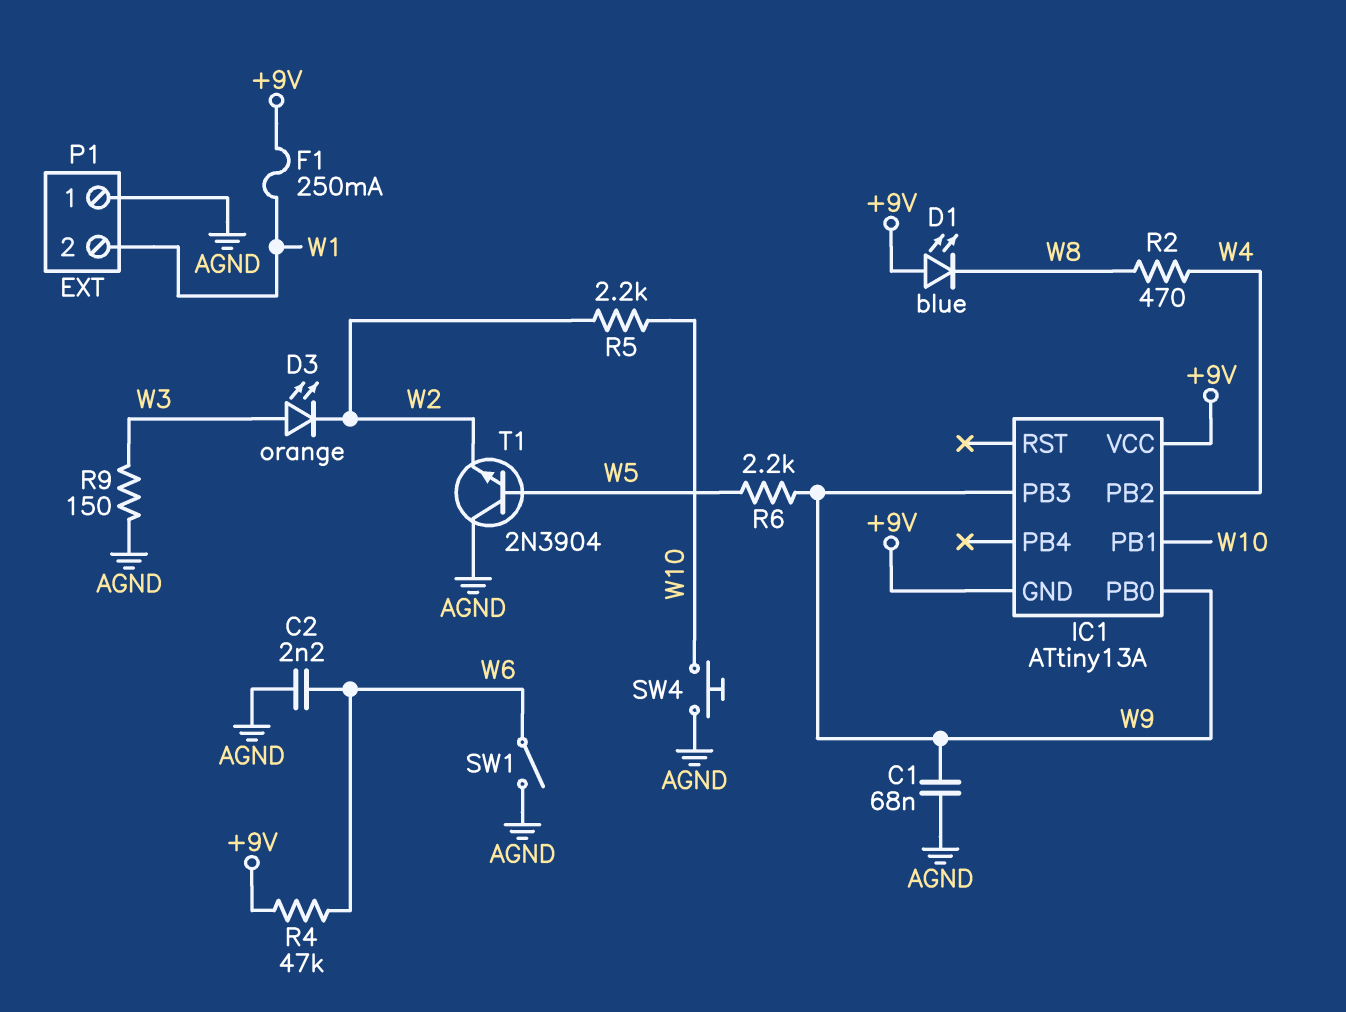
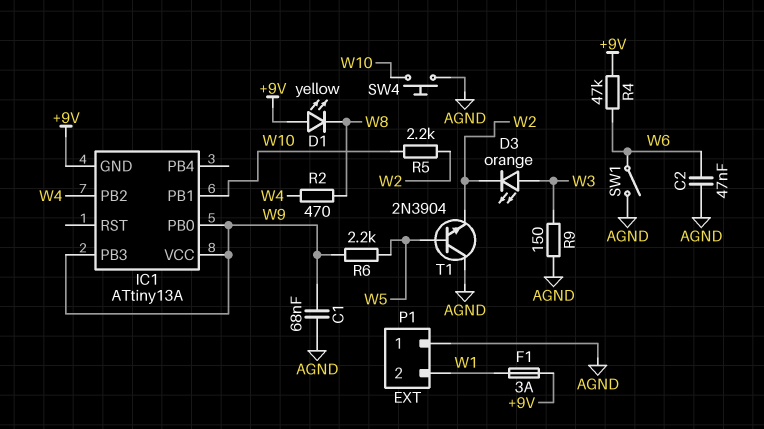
C2: 2.2nF (AGND, W6) -> 47nF (AGND, W6)
D1: LED blue (A +9V, K W8) -> LED yellow (A +9V, K W8)
F1: 250mA (+9V, W1) -> 3A (+9V, W1)
IC1 pin VCC: +9V -> W9

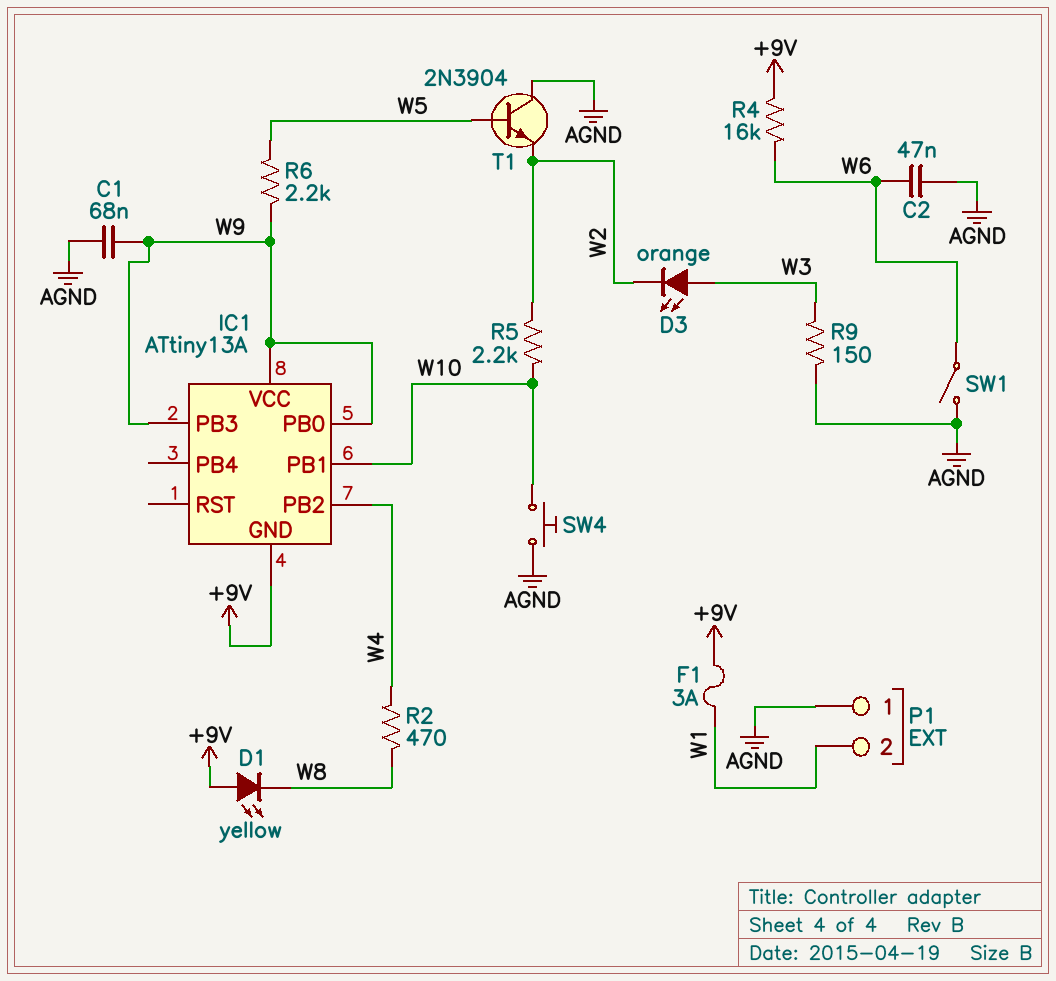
R4: 47k (+9V, W6) -> 16k (+9V, W6)

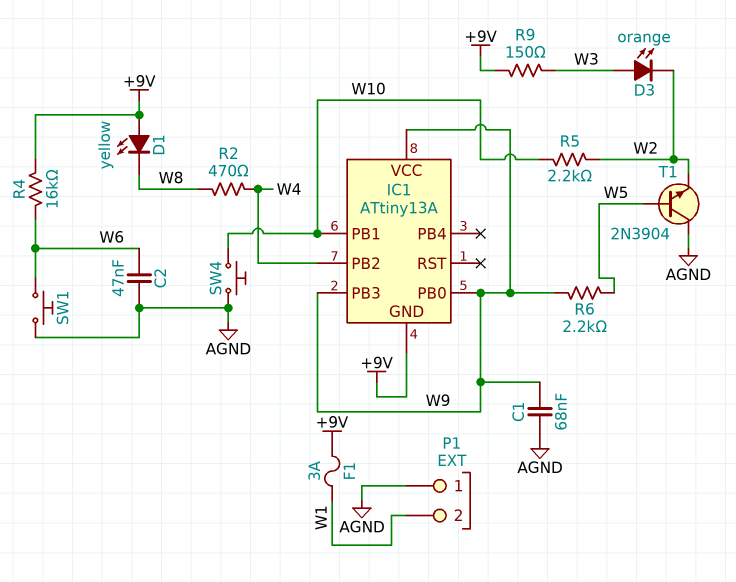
R9: 150 (AGND, W3) -> 150 (+9V, W3)
SW1: switch (AGND, W6) -> button (AGND, W6)

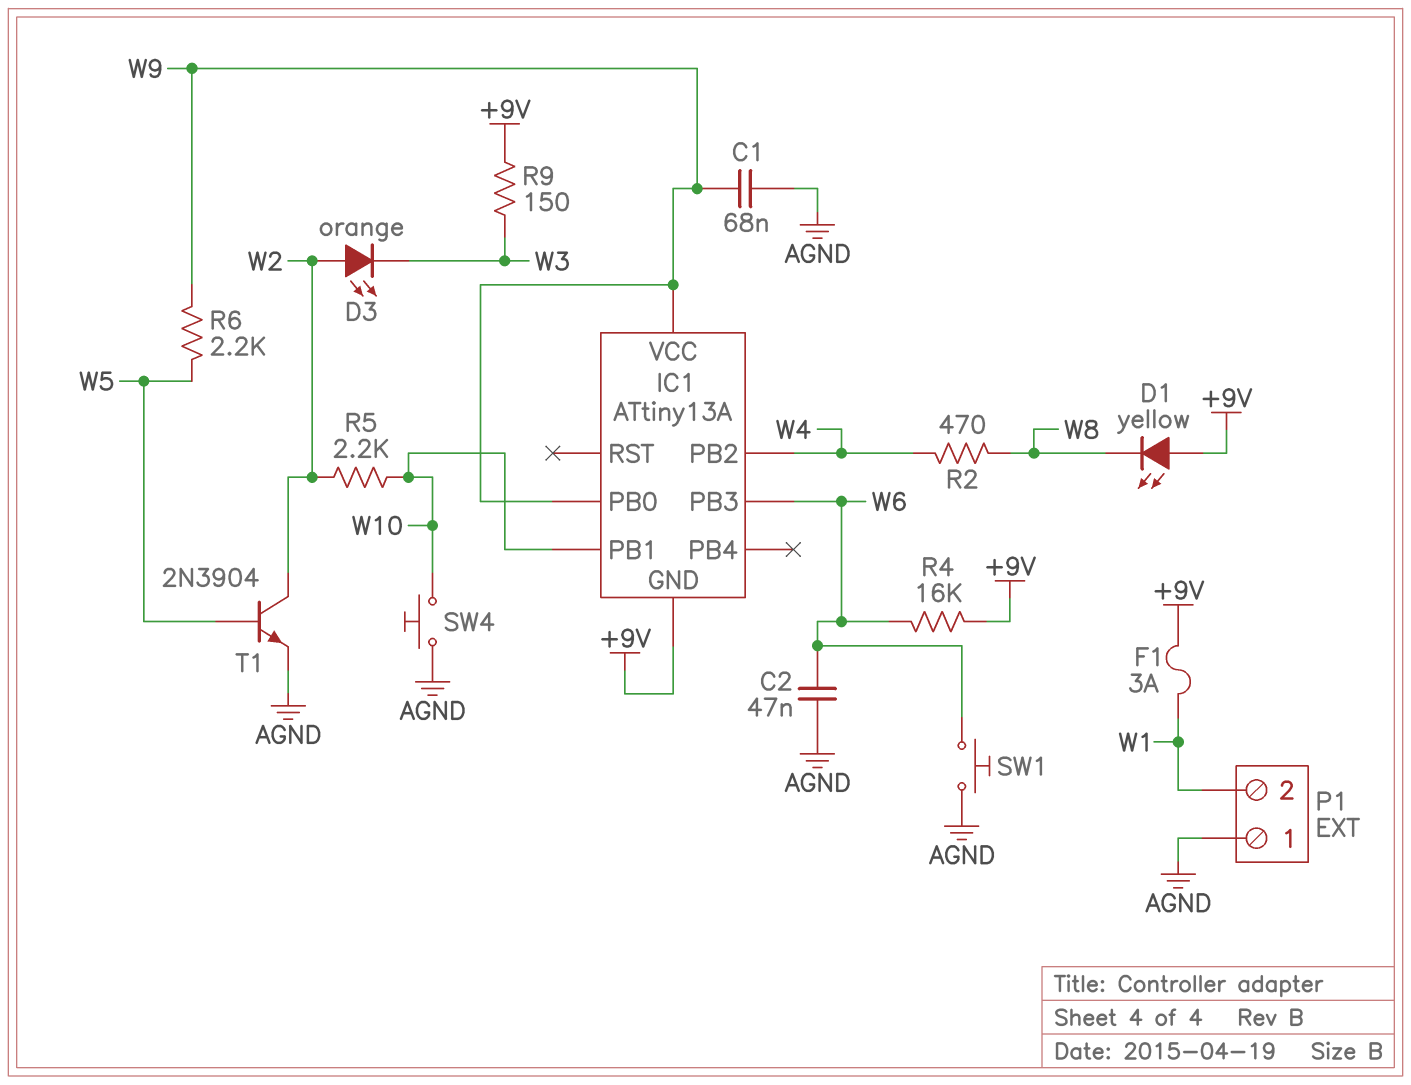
D3: LED orange (A W3, K W2) -> LED orange (A W2, K W3)
IC1 pin PB3: W9 -> W6
T1: NPN 2N3904 (B W5, C AGND, E W2) -> NPN 2N3904 (B W5, C W2, E AGND)

